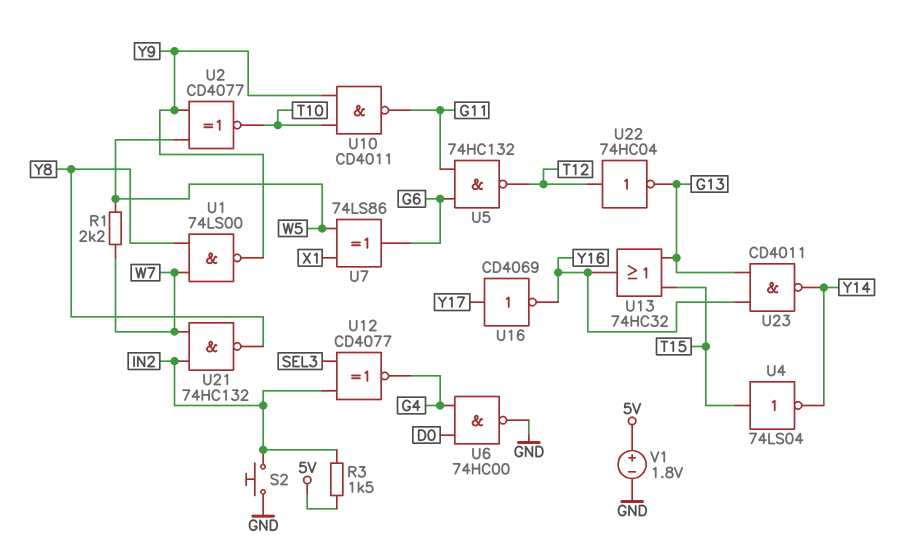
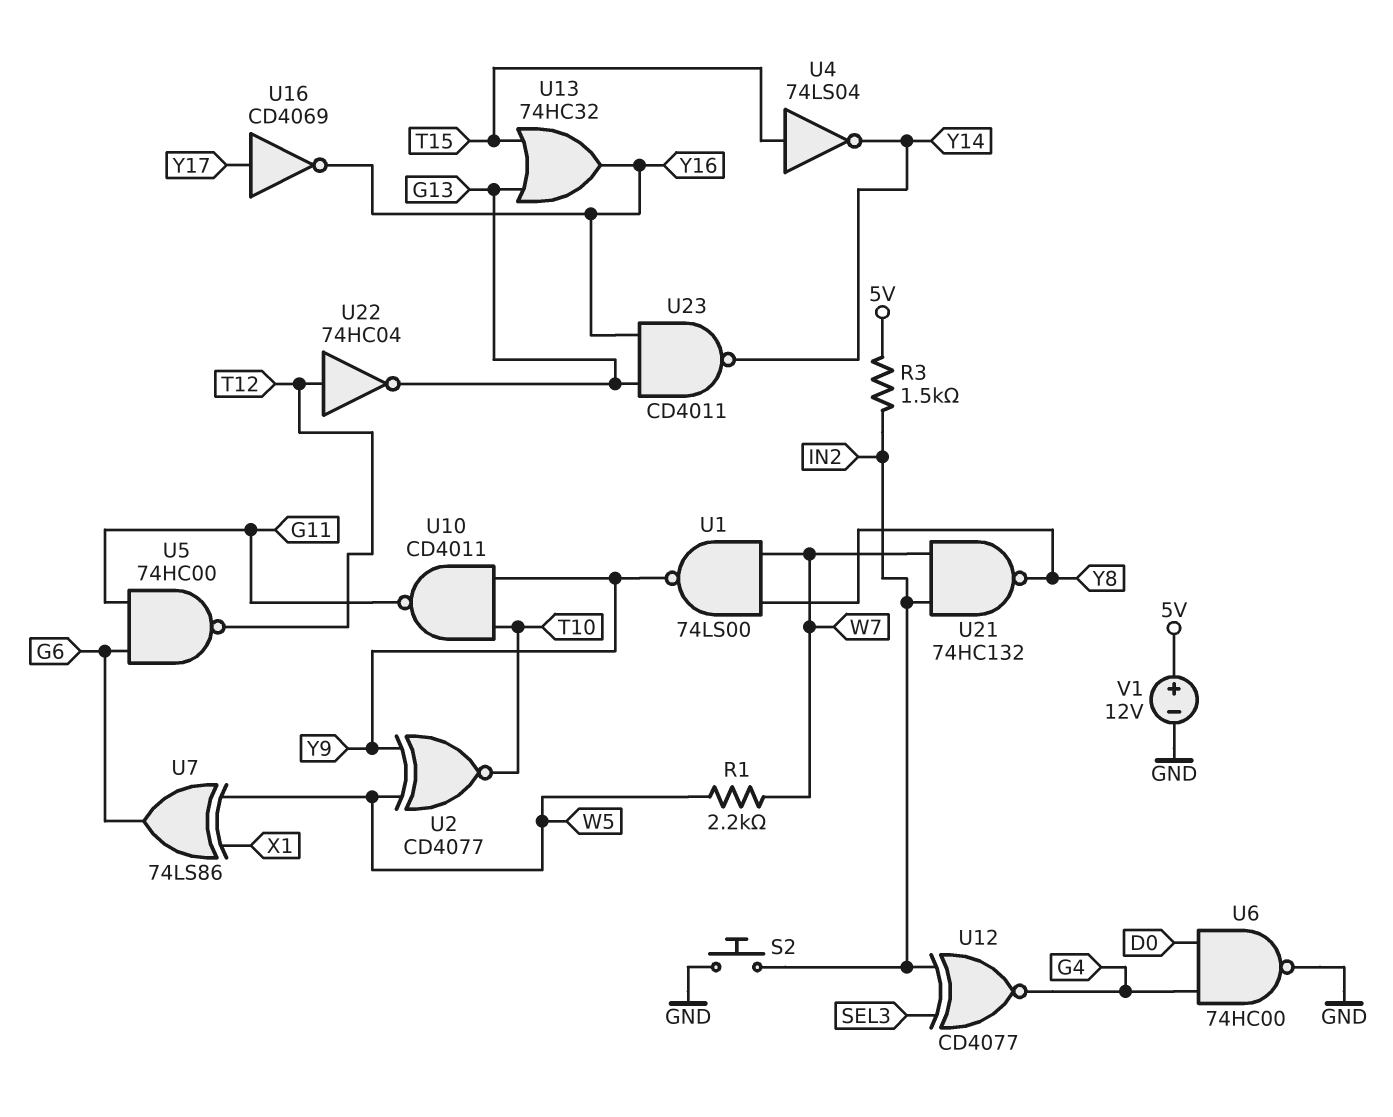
U5: NAND 74HC132 (in G6, in G11, out T12) -> NAND 74HC00 (in G6, in G11, out T12)
V1: 1.8V (plus 5V, minus GND) -> 12V (plus 5V, minus GND)

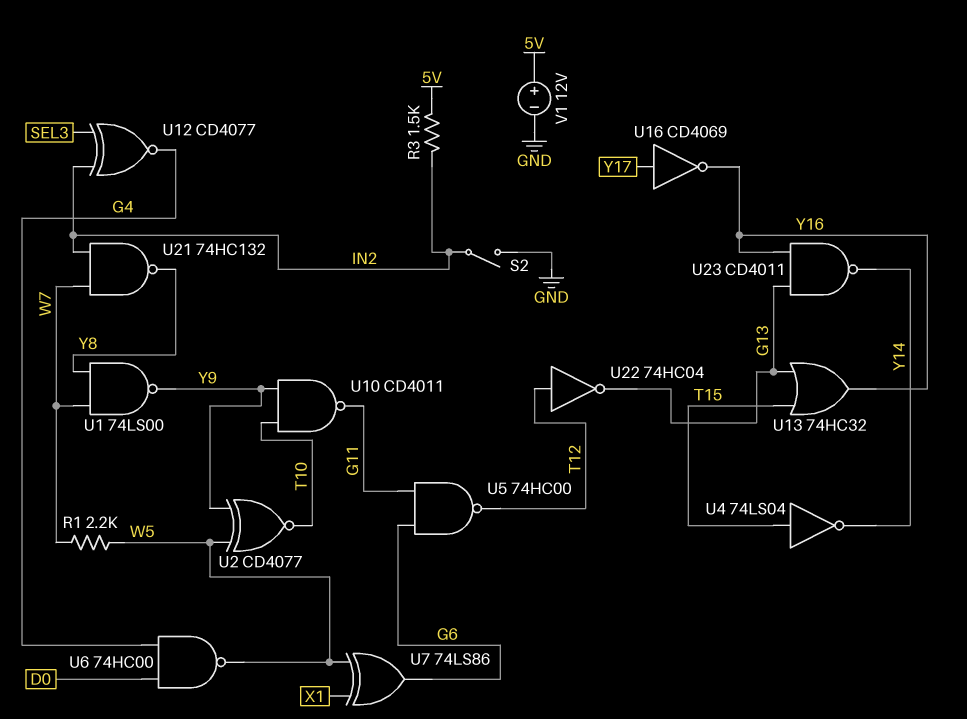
S2: button (GND, IN2) -> switch (GND, IN2)
U6: NAND 74HC00 (in D0, in G4, out GND) -> NAND 74HC00 (in D0, in G4, out W5)

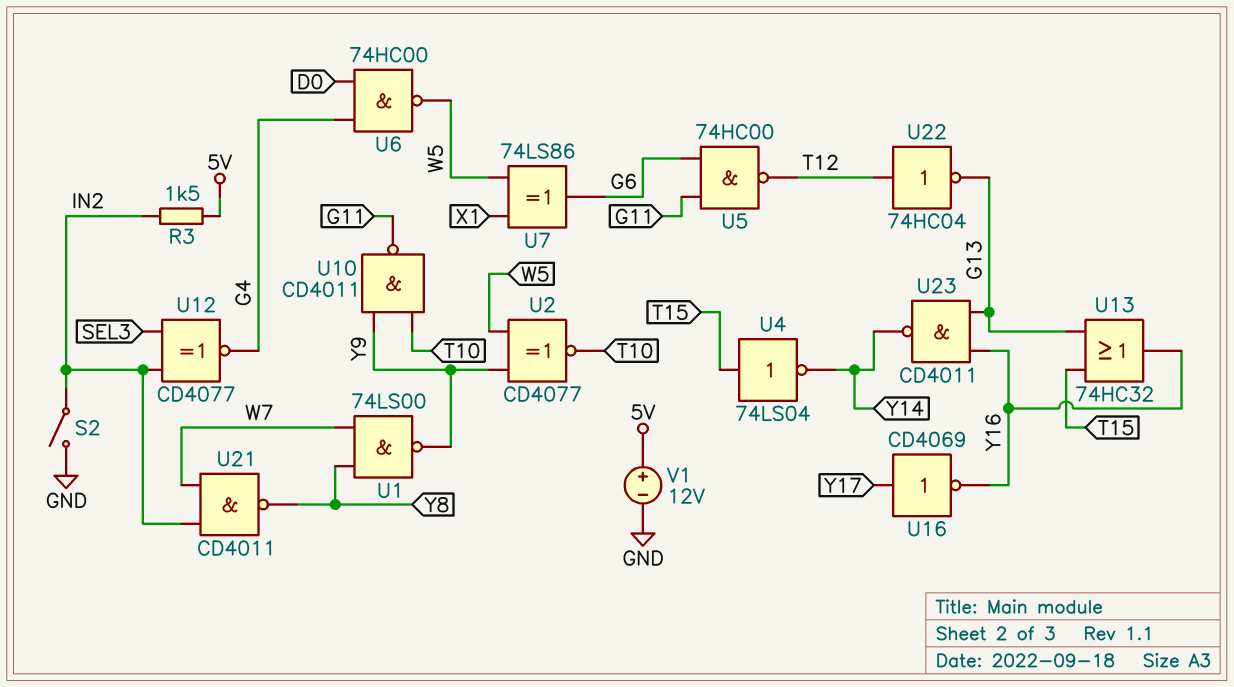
R1: 2.2k (W5, W7) -> none
U21: NAND 74HC132 (in IN2, in W7, out Y8) -> NAND CD4011 (in IN2, in W7, out Y8)

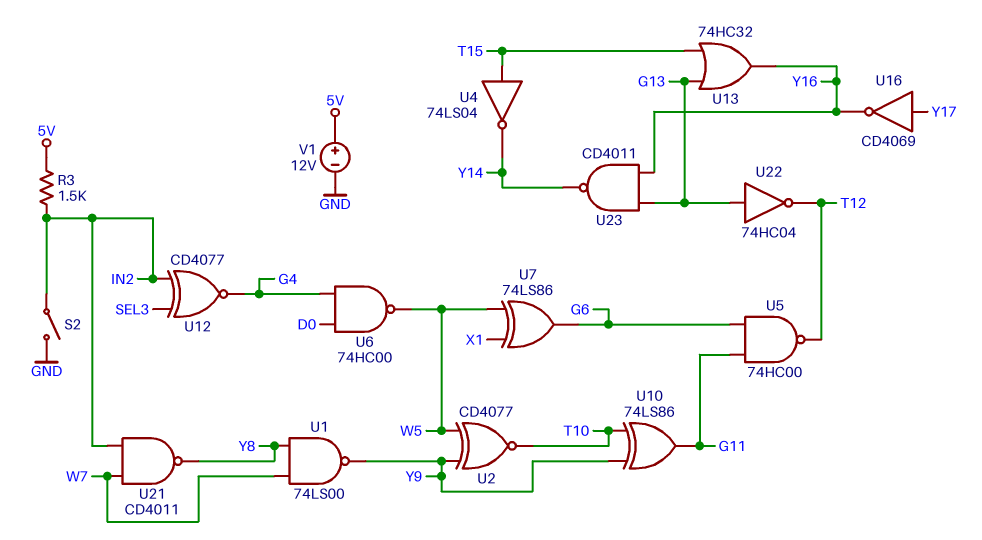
U10: NAND CD4011 (in T10, in Y9, out G11) -> XOR 74LS86 (in T10, in Y9, out G11)
U22: NOT 74HC04 (in T12, out G13) -> NOT 74HC04 (in G13, out T12)

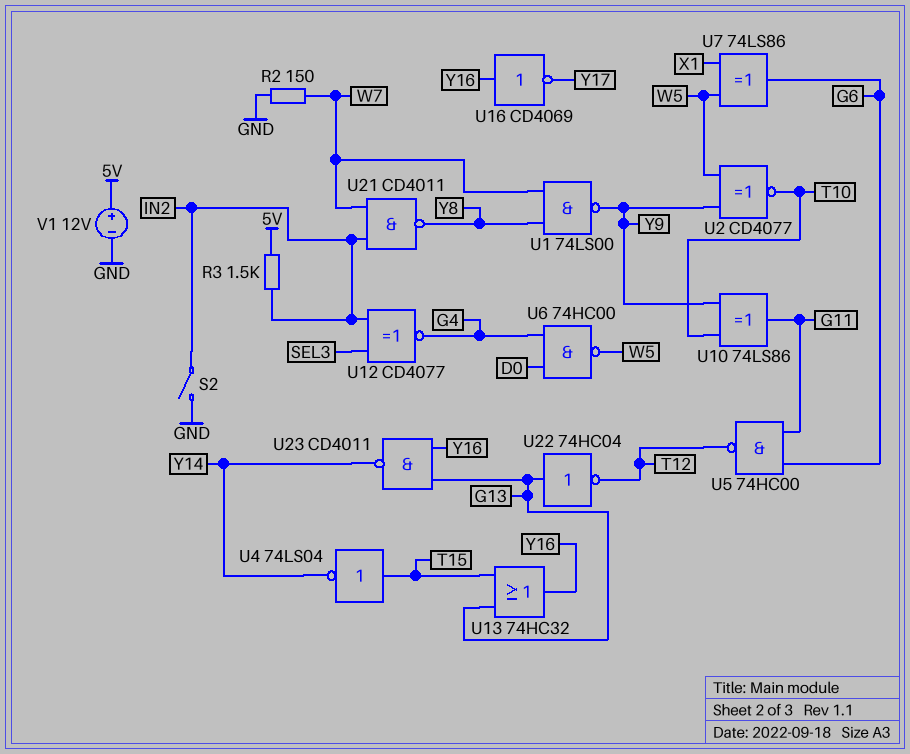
R2: none -> 150 (GND, W7)
U16: NOT CD4069 (in Y17, out Y16) -> NOT CD4069 (in Y16, out Y17)

